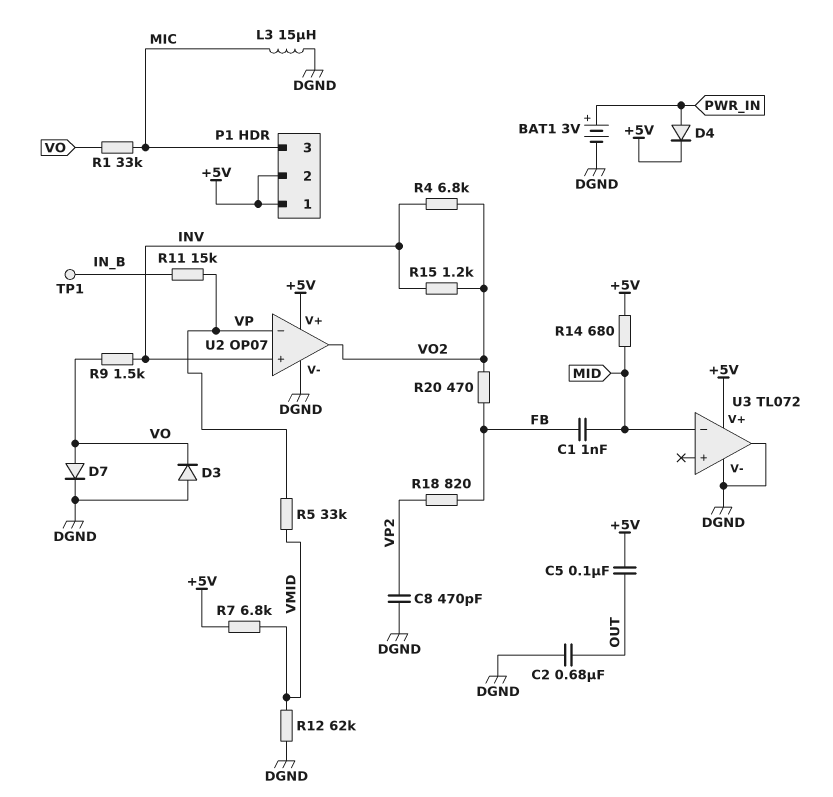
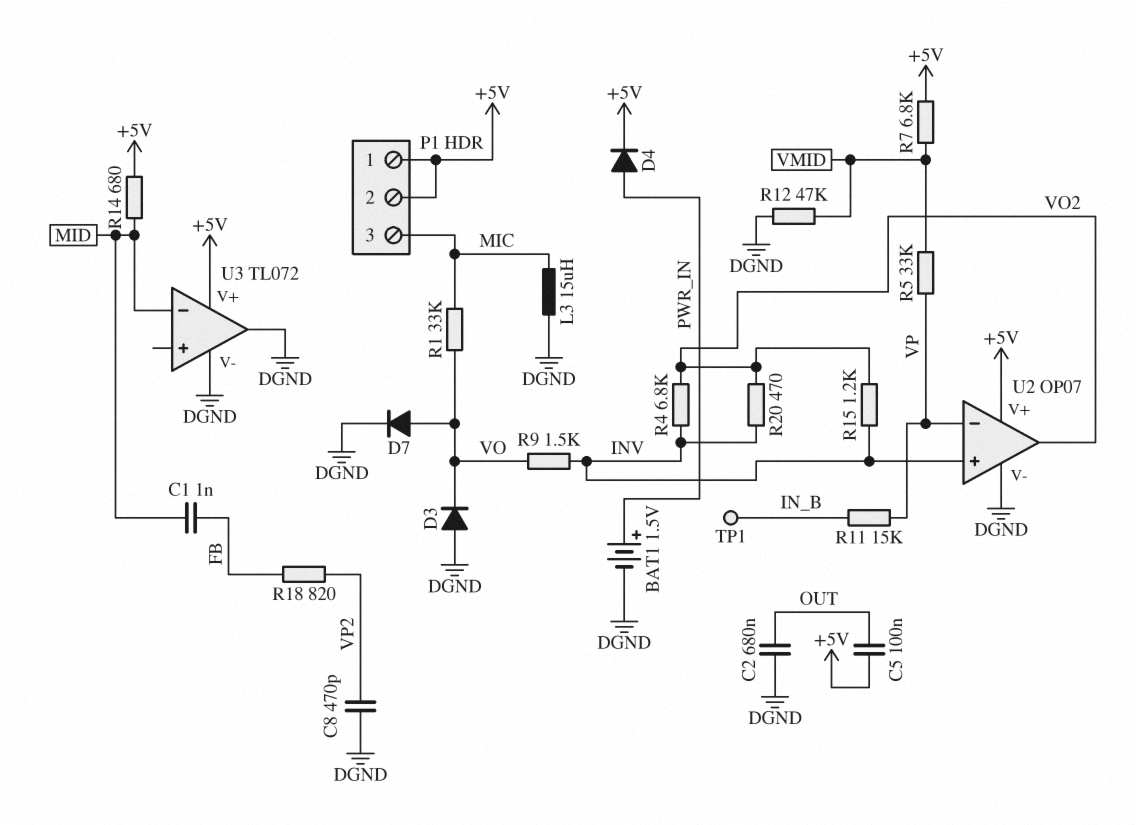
BAT1: 3V (plus PWR_IN, minus DGND) -> 1.5V (plus PWR_IN, minus DGND)
R12: 62k (DGND, VMID) -> 47k (DGND, VMID)
R20: 470 (FB, VO2) -> 470 (INV, VO2)

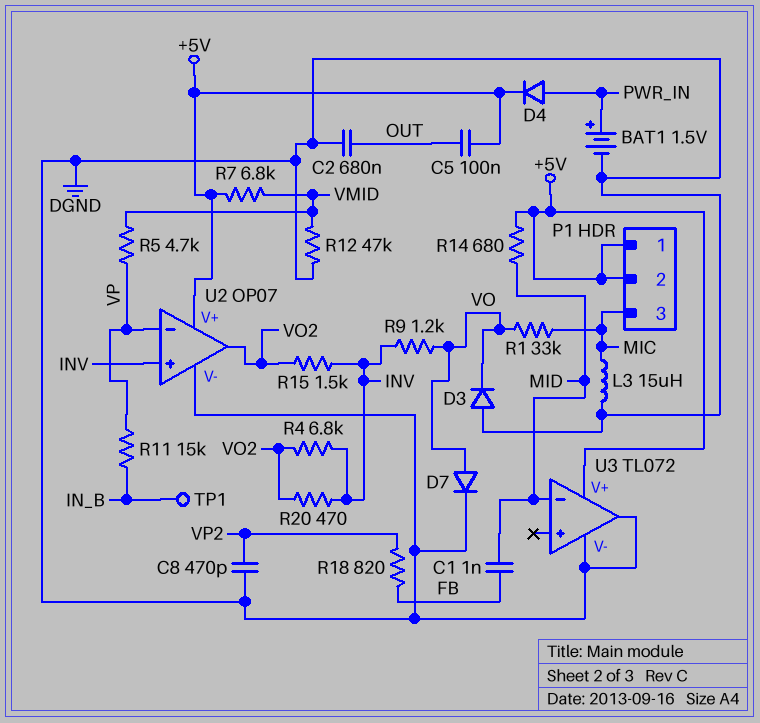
R5: 33k (VMID, VP) -> 4.7k (VMID, VP)
R9: 1.5k (INV, VO) -> 1.2k (INV, VO)
R15: 1.2k (INV, VO2) -> 1.5k (INV, VO2)

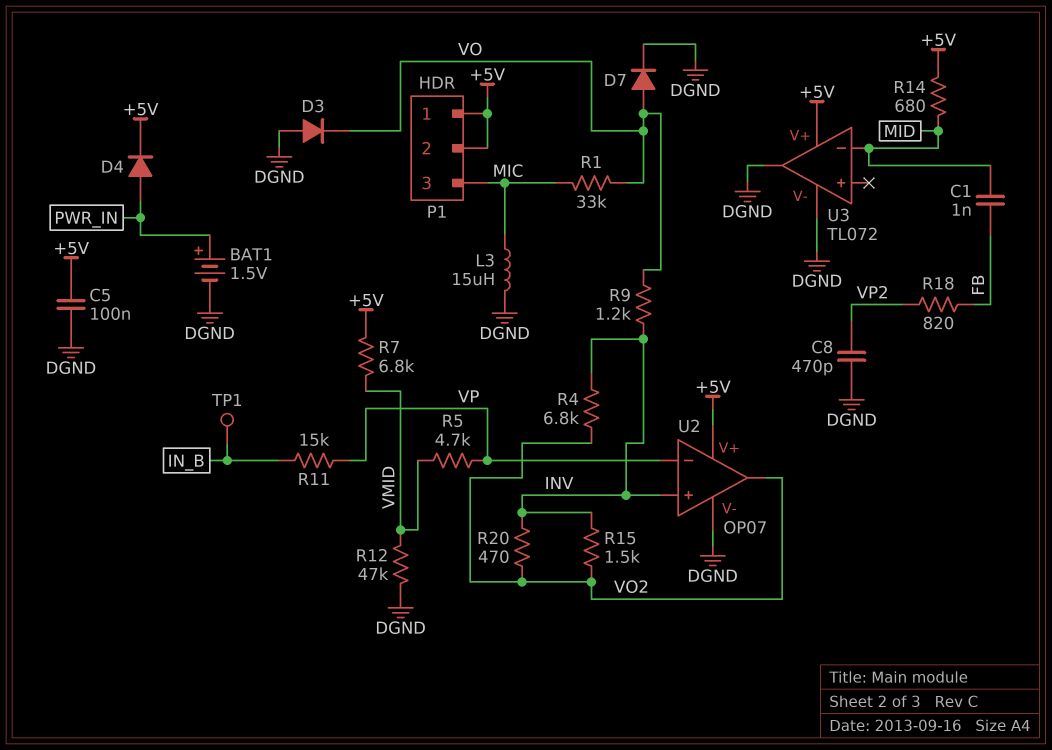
C2: 680nF (DGND, OUT) -> none
C5: 100nF (+5V, OUT) -> 100nF (+5V, DGND)

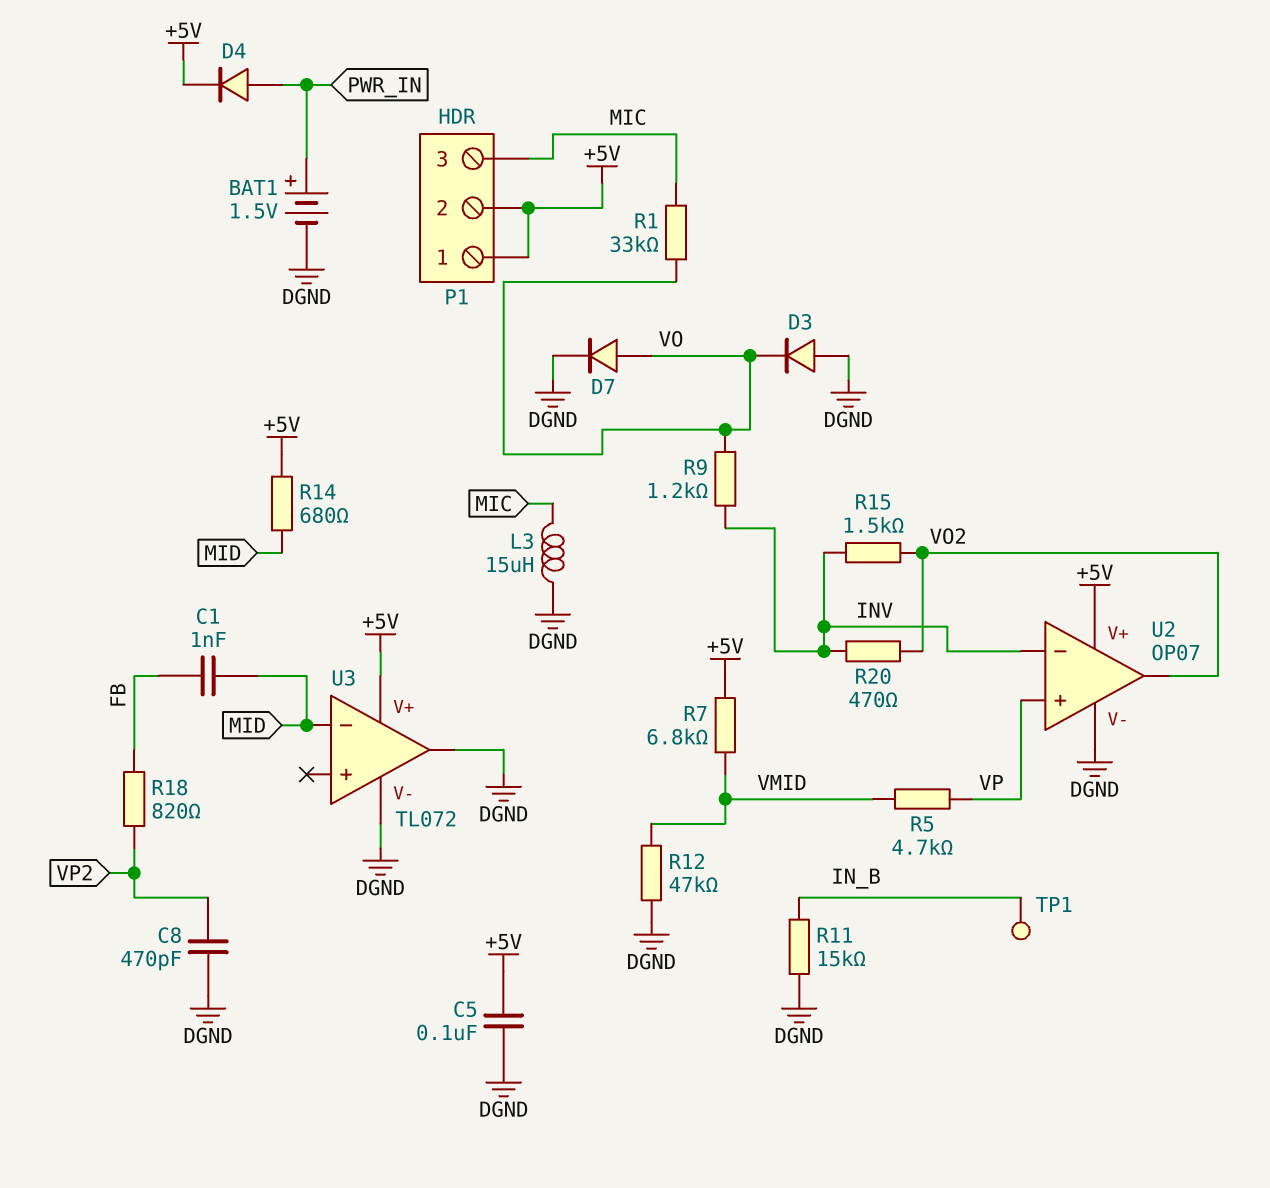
R4: 6.8k (INV, VO2) -> none
R11: 15k (IN_B, VP) -> 15k (DGND, IN_B)
U2 pin in+: INV -> VP
U2 pin in-: VP -> INV

